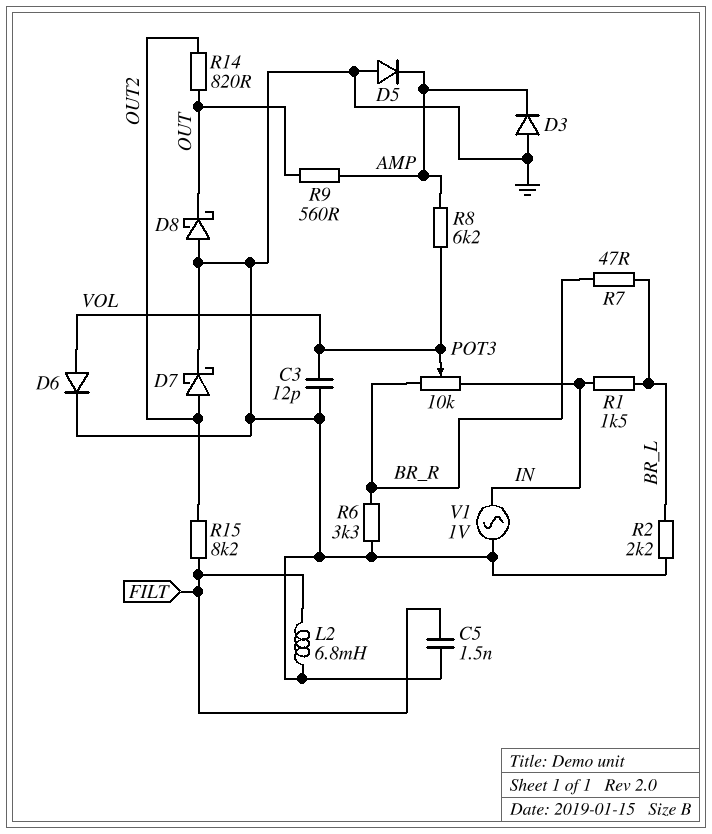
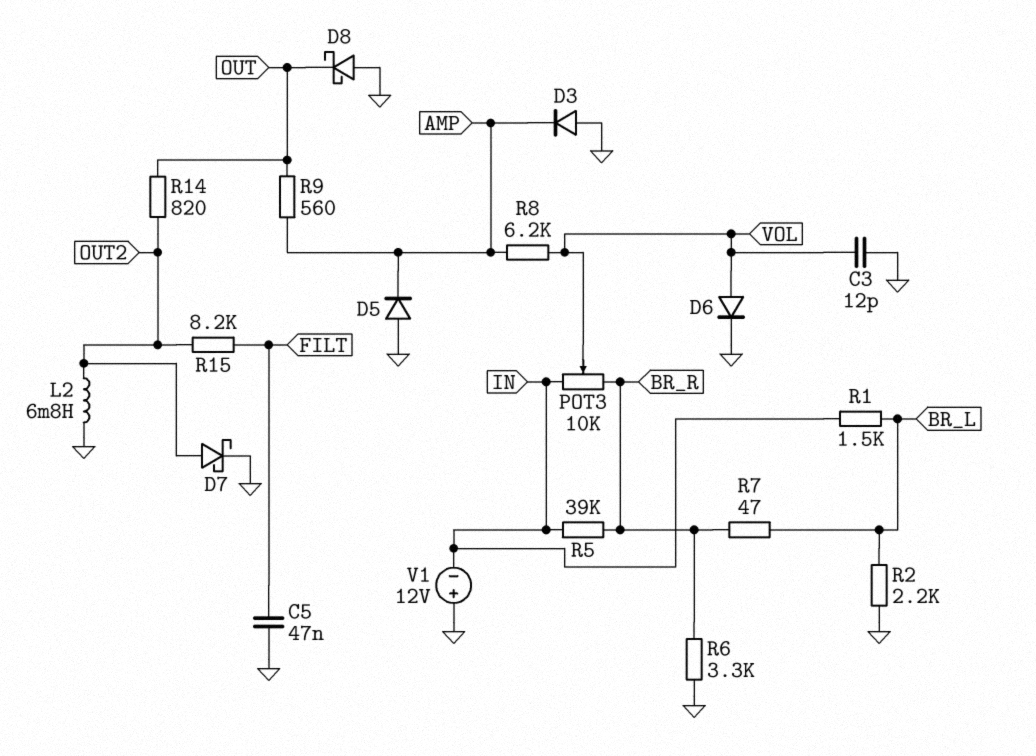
C5: 1.5nF (FILT, GND) -> 47nF (FILT, GND)
L2: 6.8mH (FILT, GND) -> 6.8mH (GND, OUT2)
R5: none -> 39k (BR_R, IN)
V1: AC 1V (GND, IN) -> 12V (plus GND, minus IN)

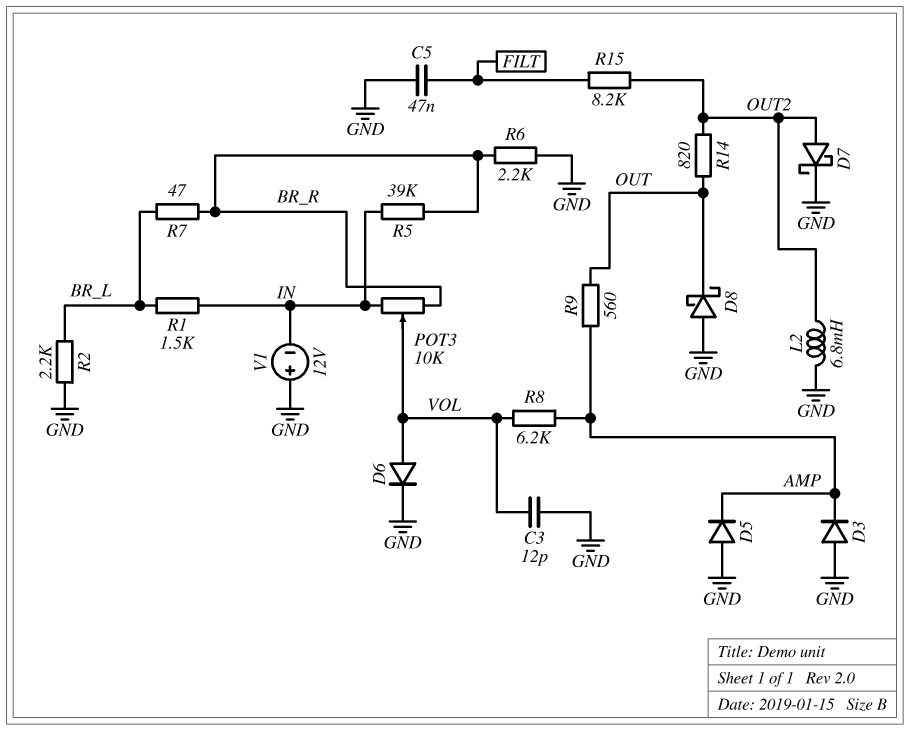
R6: 3.3k (BR_R, GND) -> 2.2k (BR_R, GND)

